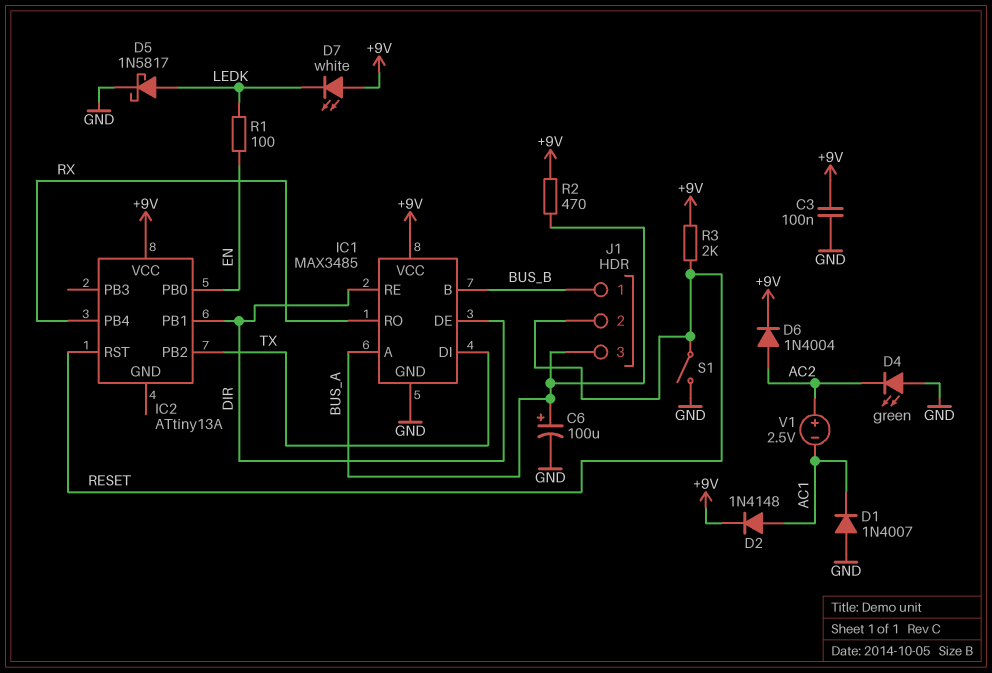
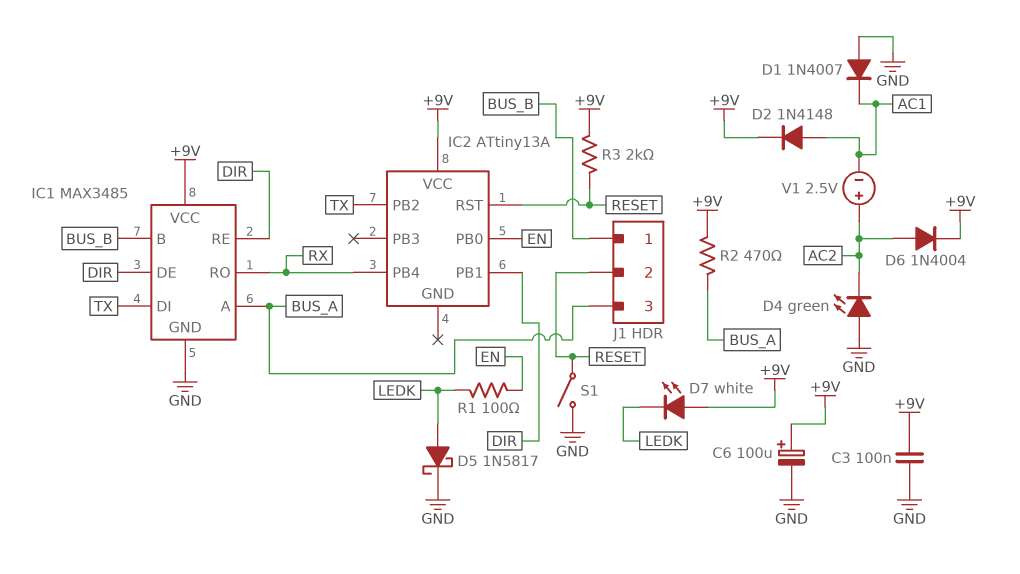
C6: 100uF (plus BUS_A, minus GND) -> 100uF (plus +9V, minus GND)

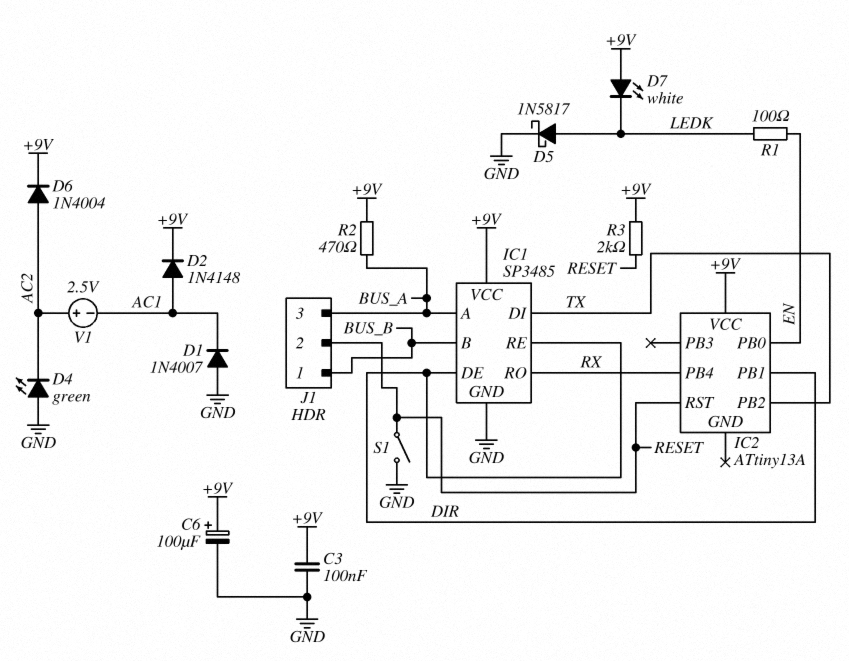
IC1: MAX3485 -> SP3485

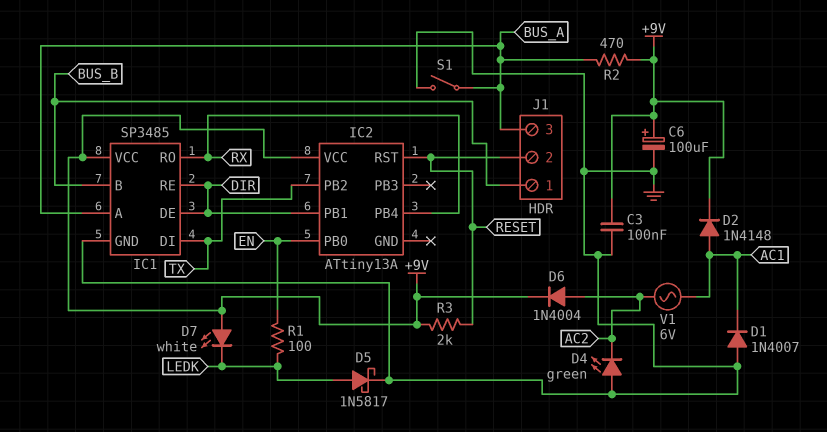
S1: switch (GND, RESET) -> switch (BUS_A, GND)
V1: 2.5V (plus AC2, minus AC1) -> AC 6V (AC1, AC2)

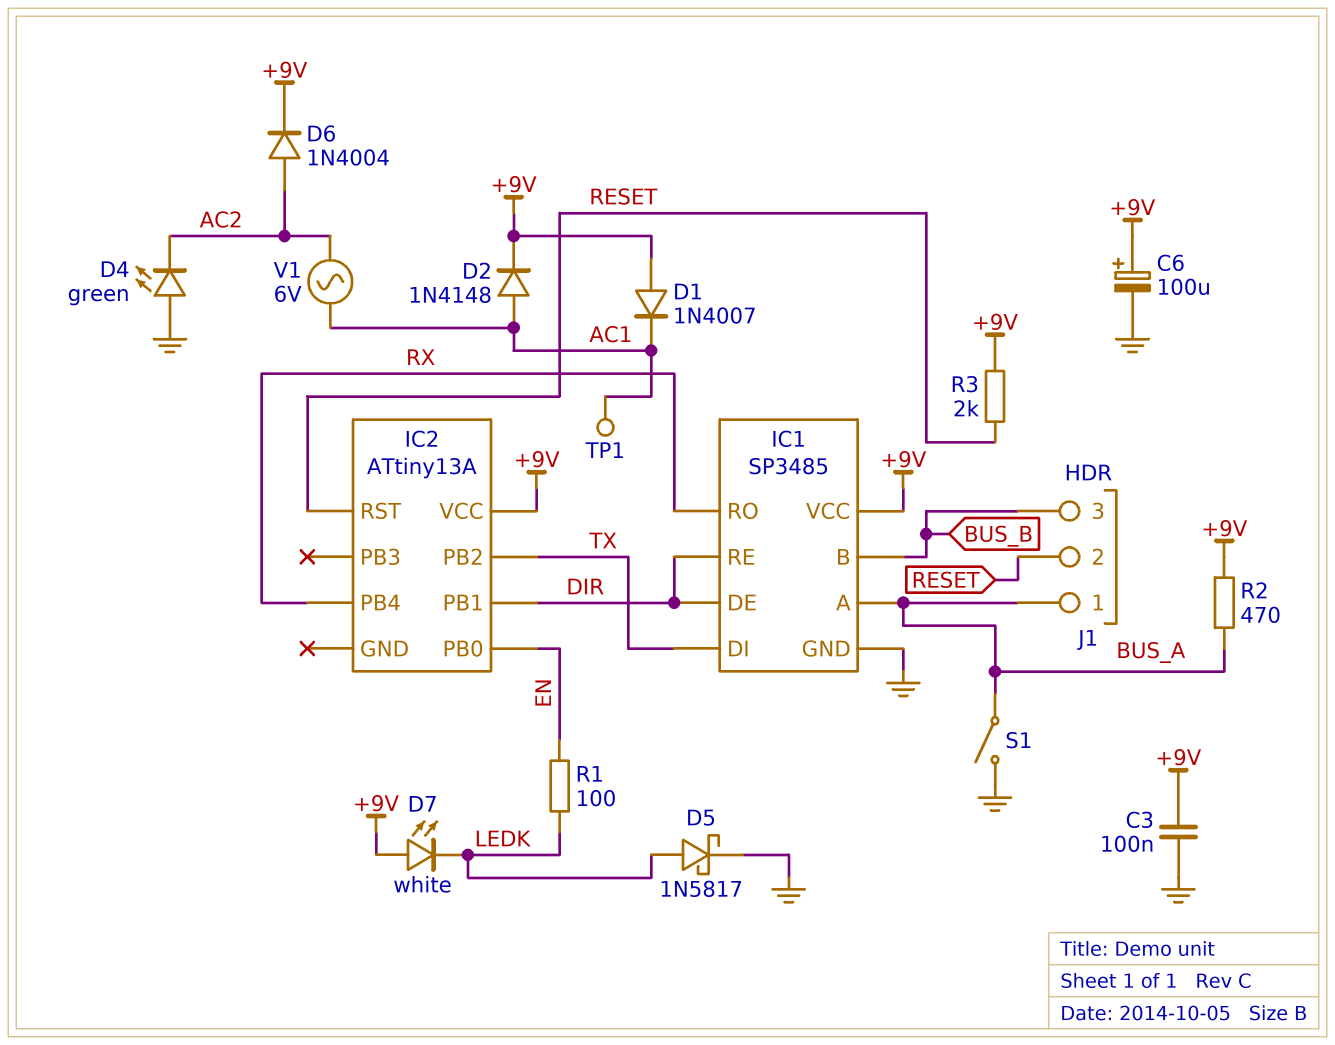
D1: diode 1N4007 (A GND, K AC1) -> diode 1N4007 (A +9V, K AC1)
J1 pin 1: BUS_B -> BUS_A
J1 pin 3: BUS_A -> BUS_B
TP1: none -> test point (AC1)

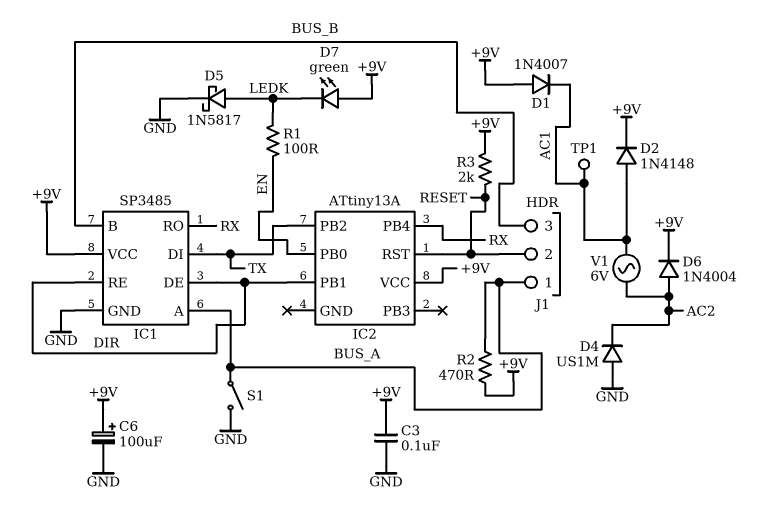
D4: LED green (A GND, K AC2) -> diode US1M (A GND, K AC2)
D7: LED white (A +9V, K LEDK) -> LED green (A +9V, K LEDK)

